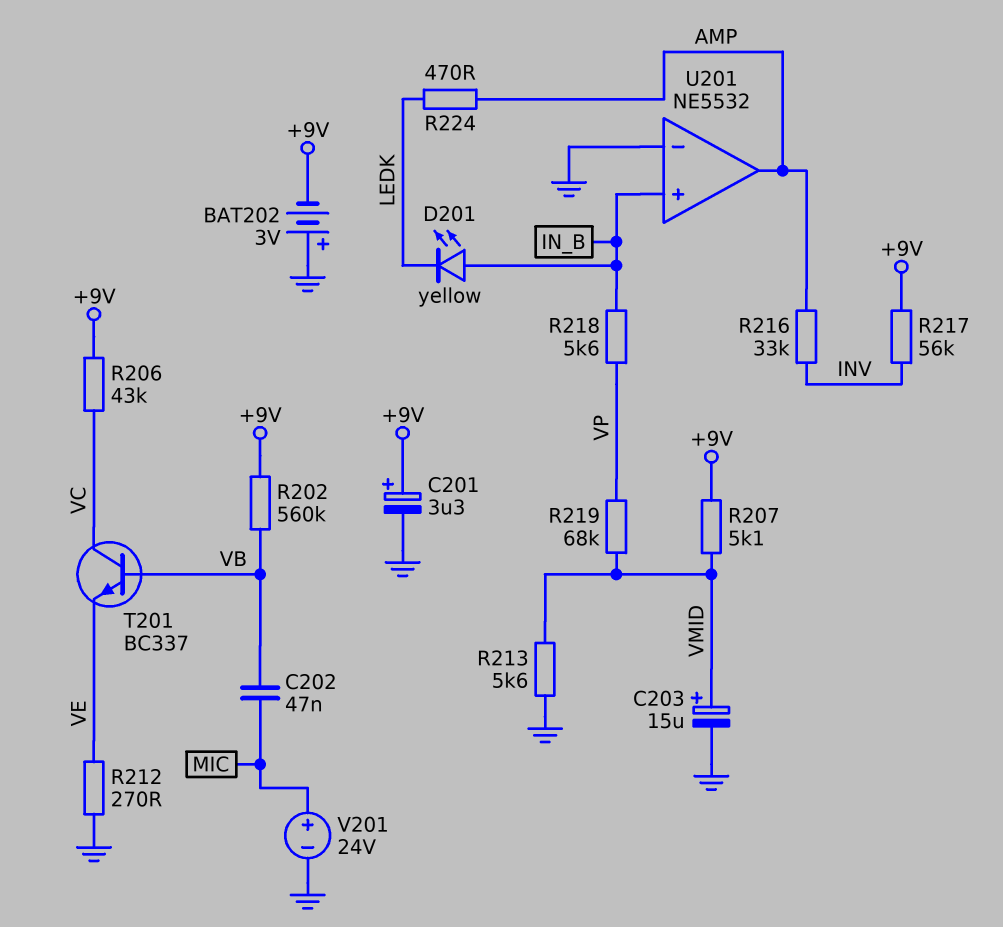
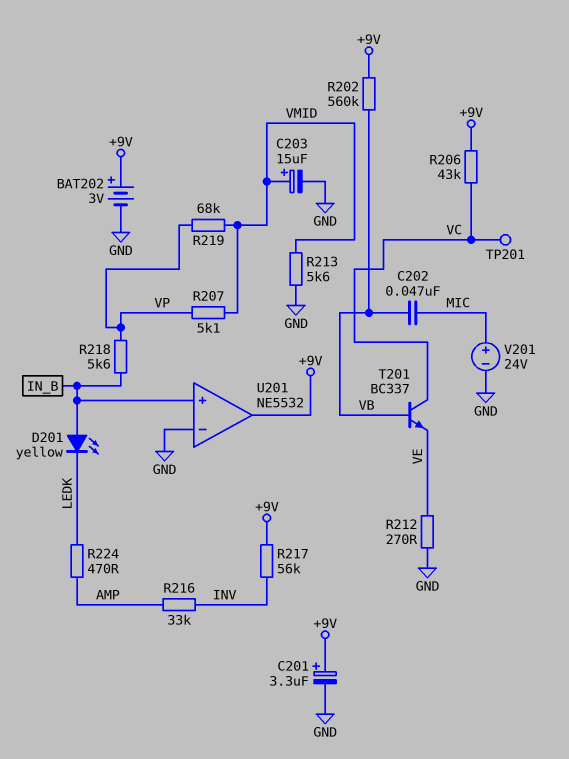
BAT202: 3V (plus GND, minus +9V) -> 3V (plus +9V, minus GND)
R207: 5.1k (+9V, VMID) -> 5.1k (VMID, VP)
TP201: none -> test point (VC)
U201 pin out: AMP -> +9V

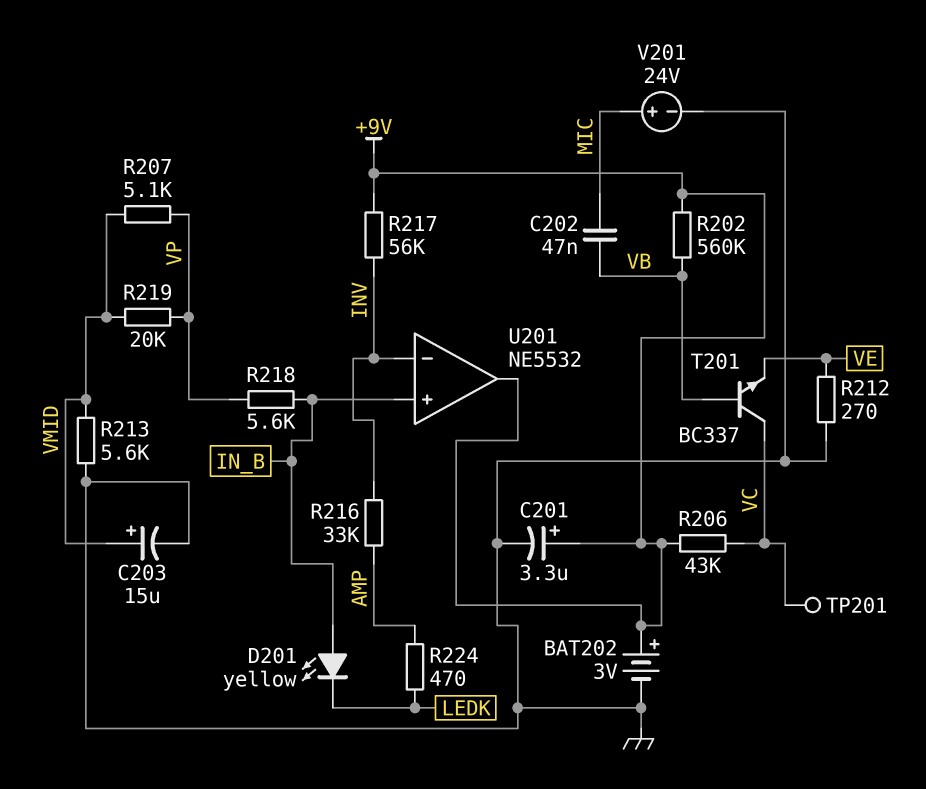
R219: 68k (VMID, VP) -> 20k (VMID, VP)
U201 pin in-: GND -> INV

